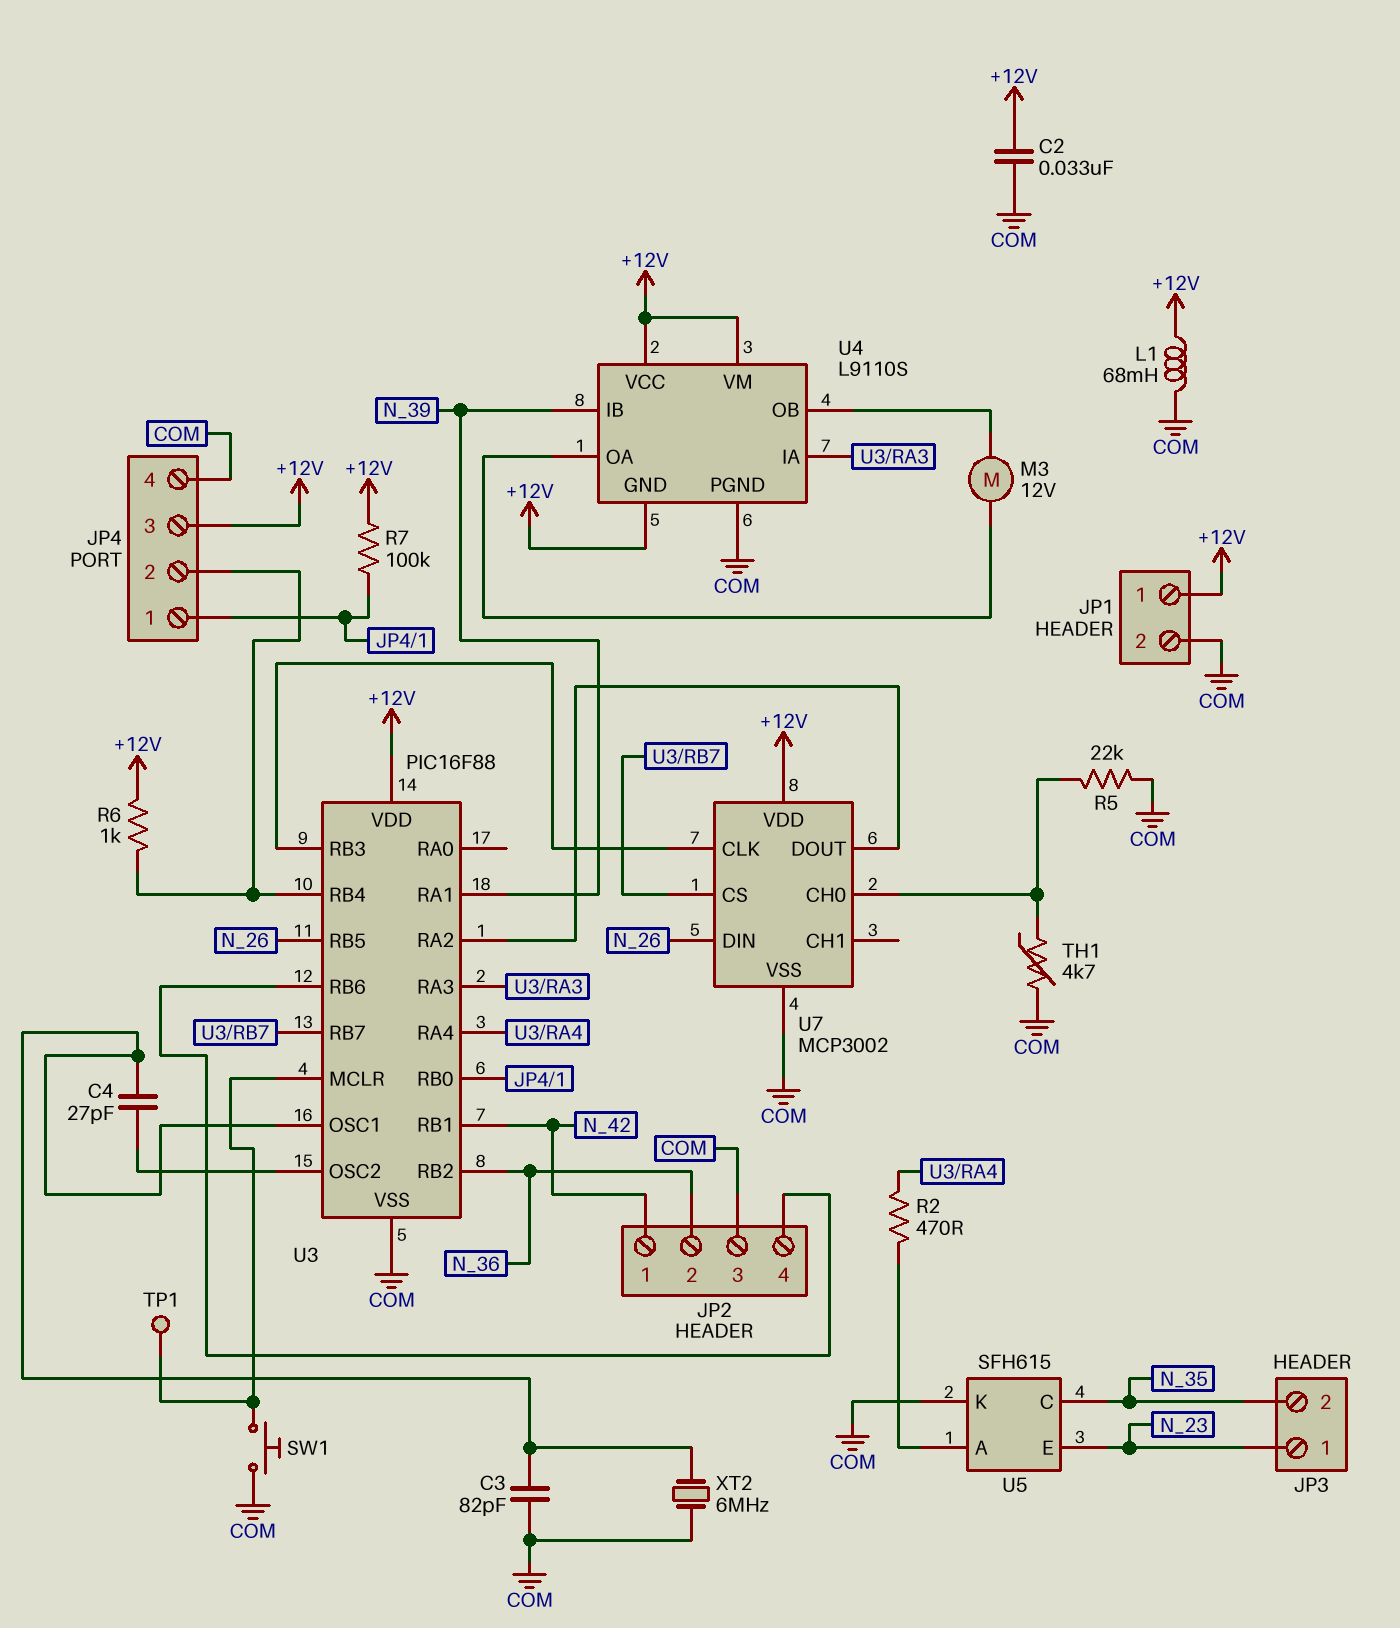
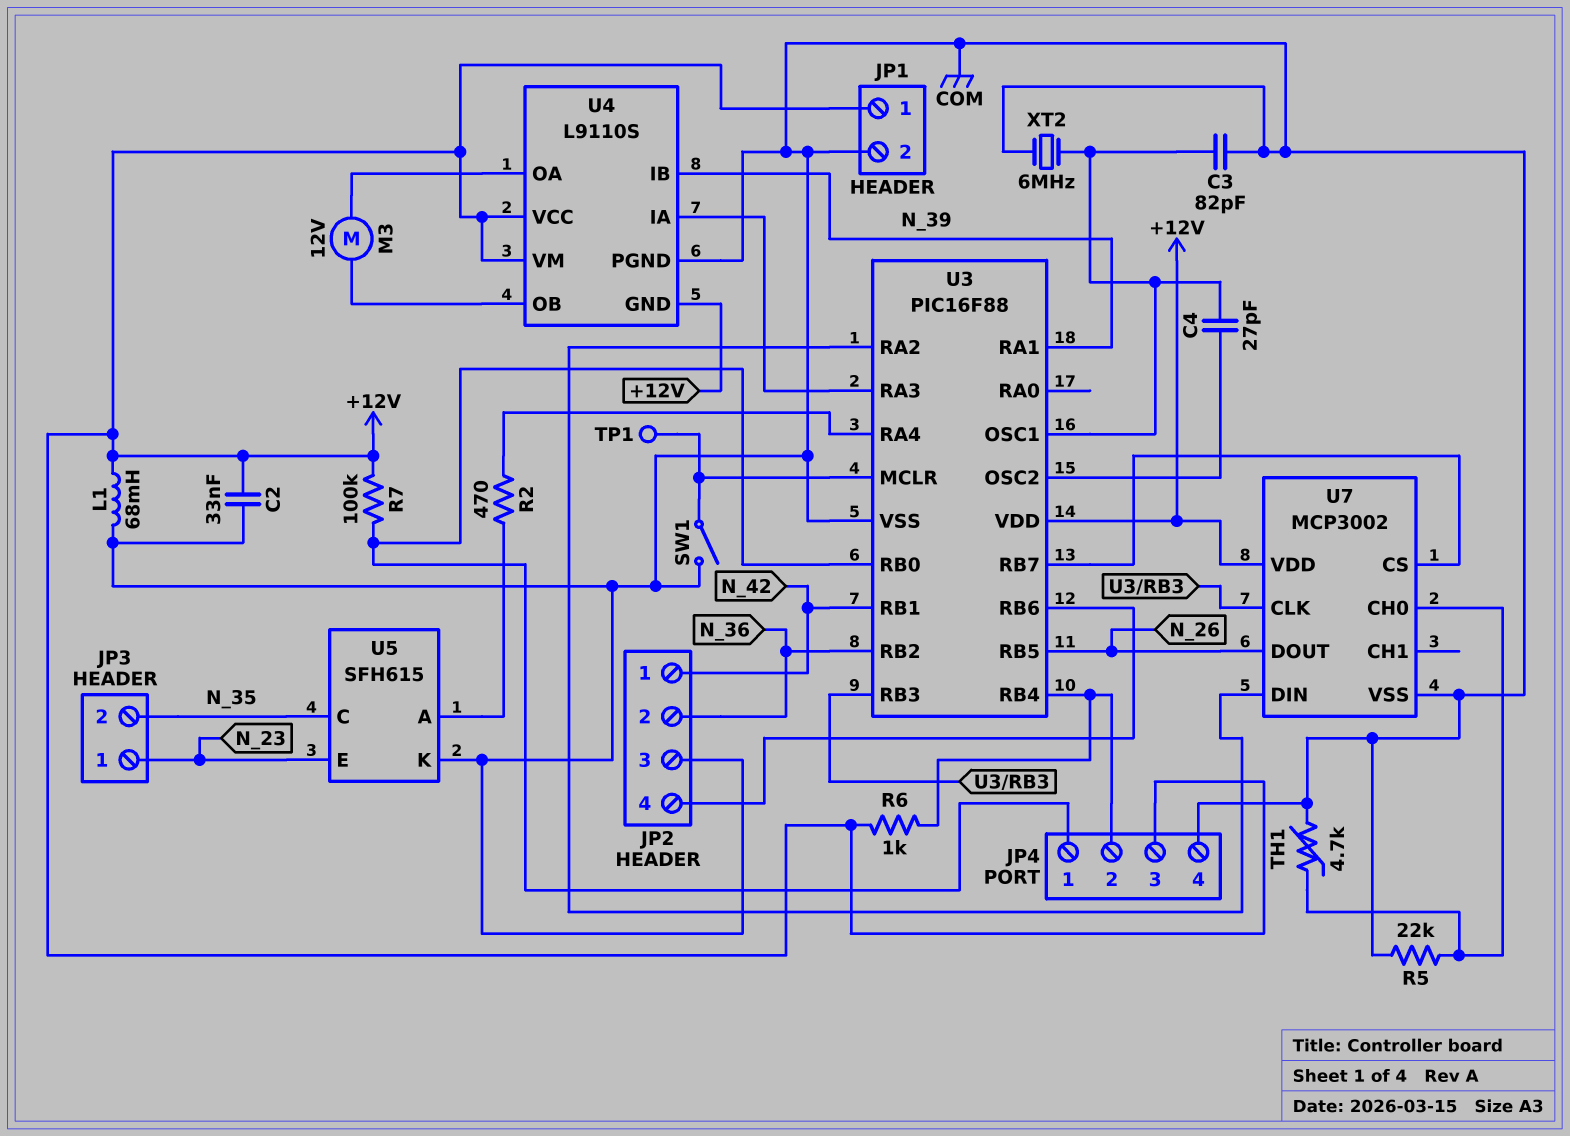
SW1: button (COM, U3/MCLR) -> switch (COM, U3/MCLR)
U7 pin DIN: N_26 -> U3/RA2
U7 pin DOUT: U3/RA2 -> N_26

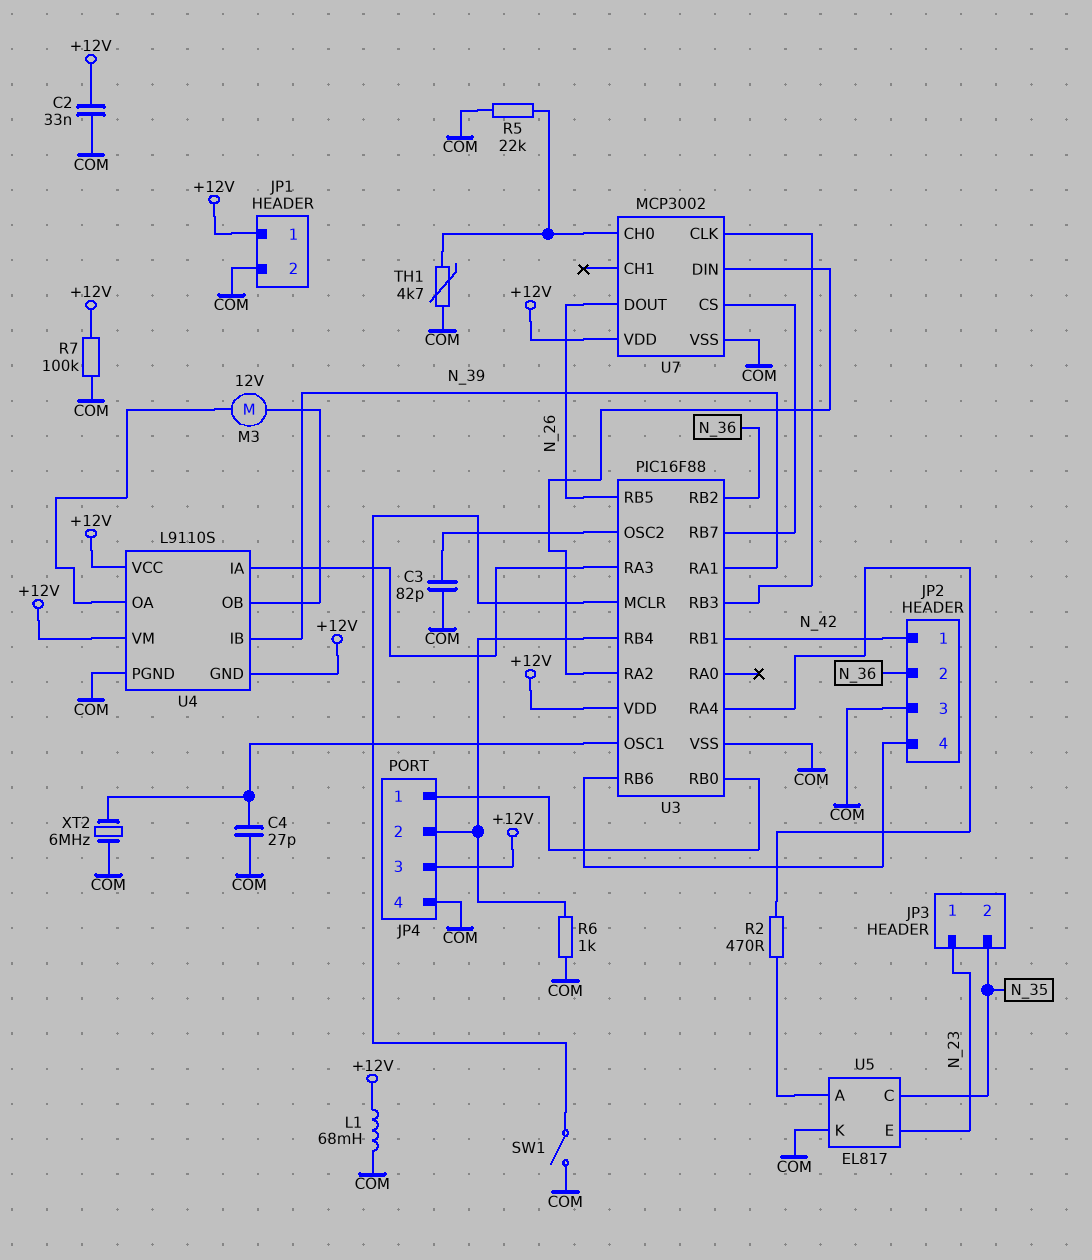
C3: 82pF (COM, U3/OSC1) -> 82pF (COM, U3/OSC2)
C4: 27pF (U3/OSC1, U3/OSC2) -> 27pF (COM, U3/OSC1)
R6: 1k (+12V, JP4/2) -> 1k (COM, JP4/2)
R7: 100k (+12V, JP4/1) -> 100k (+12V, COM)
TP1: test point (U3/MCLR) -> none
U5: SFH615 -> EL817

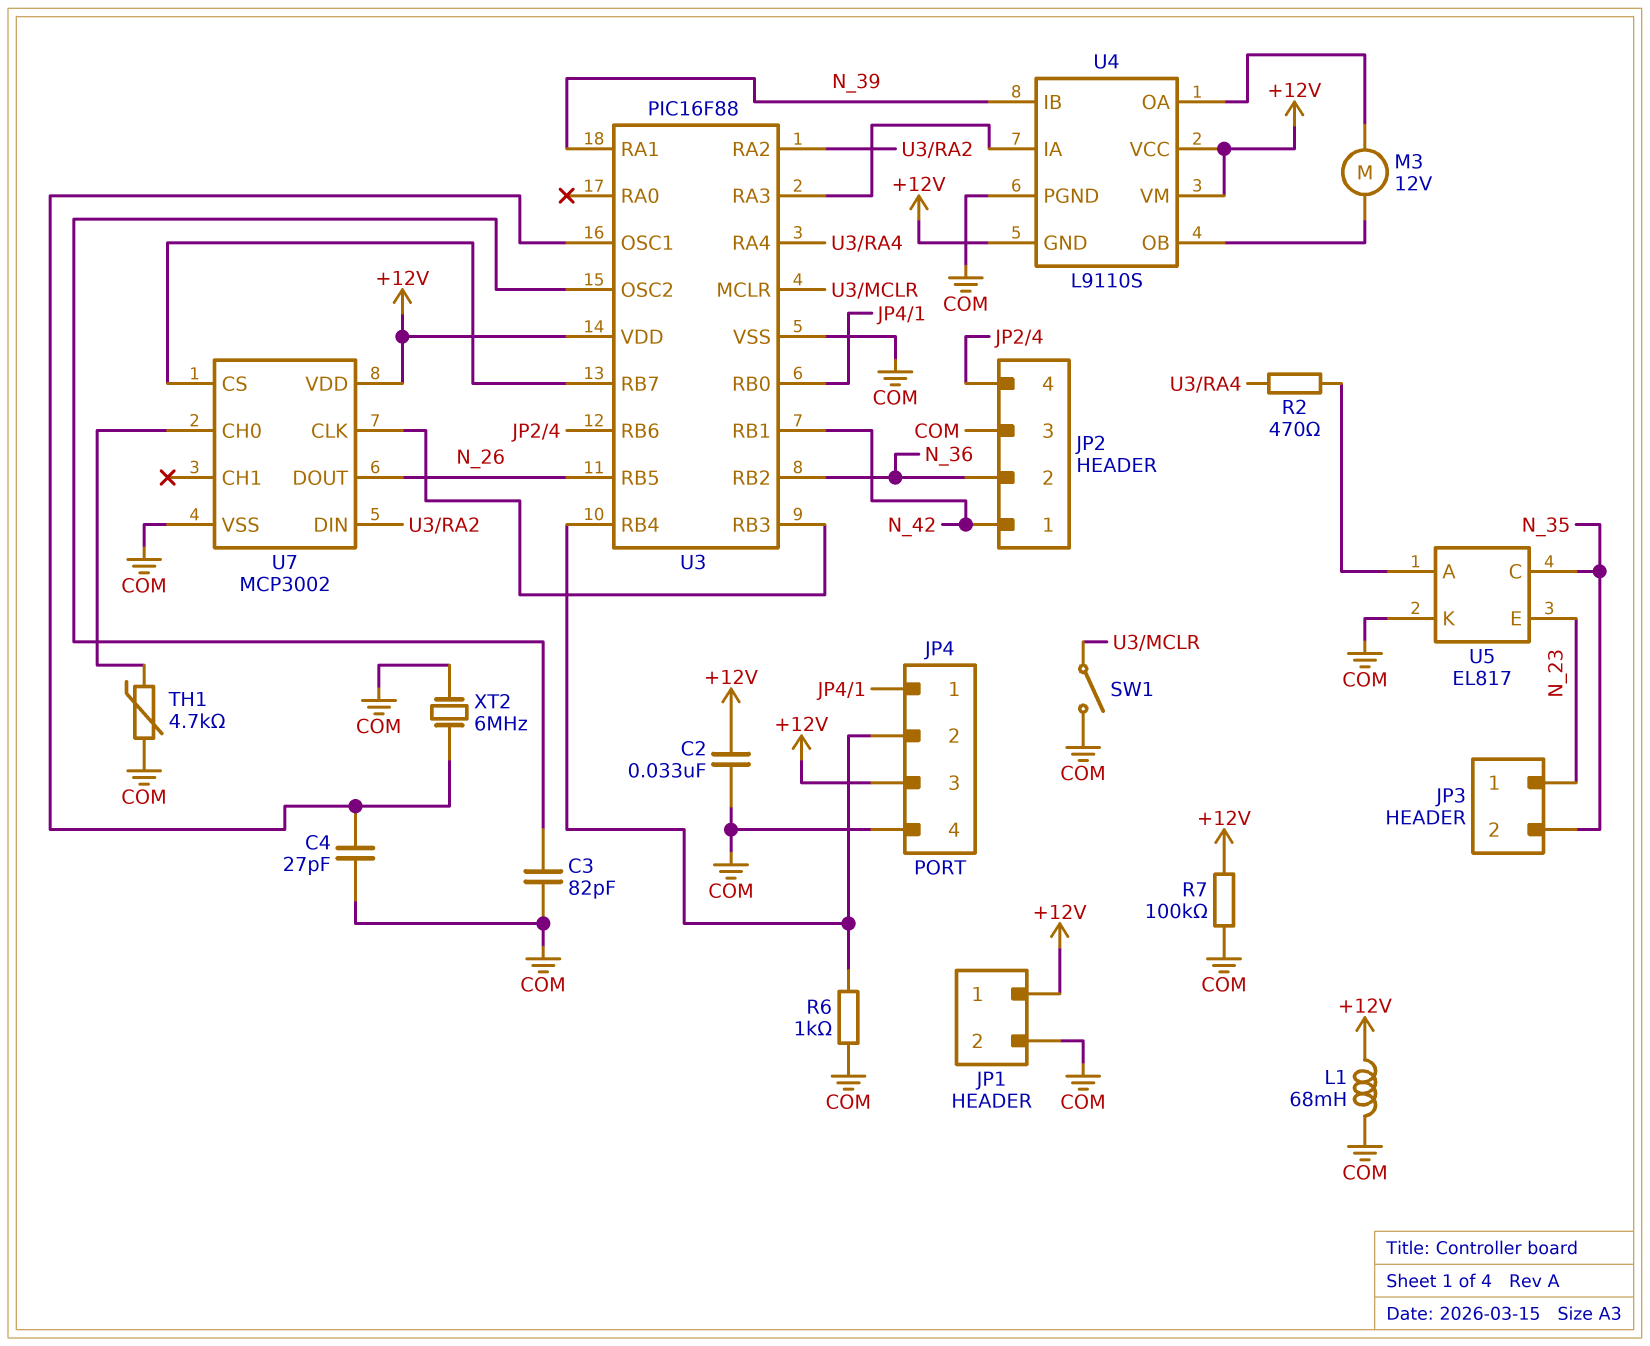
R5: 22k (COM, U7/CH0) -> none

